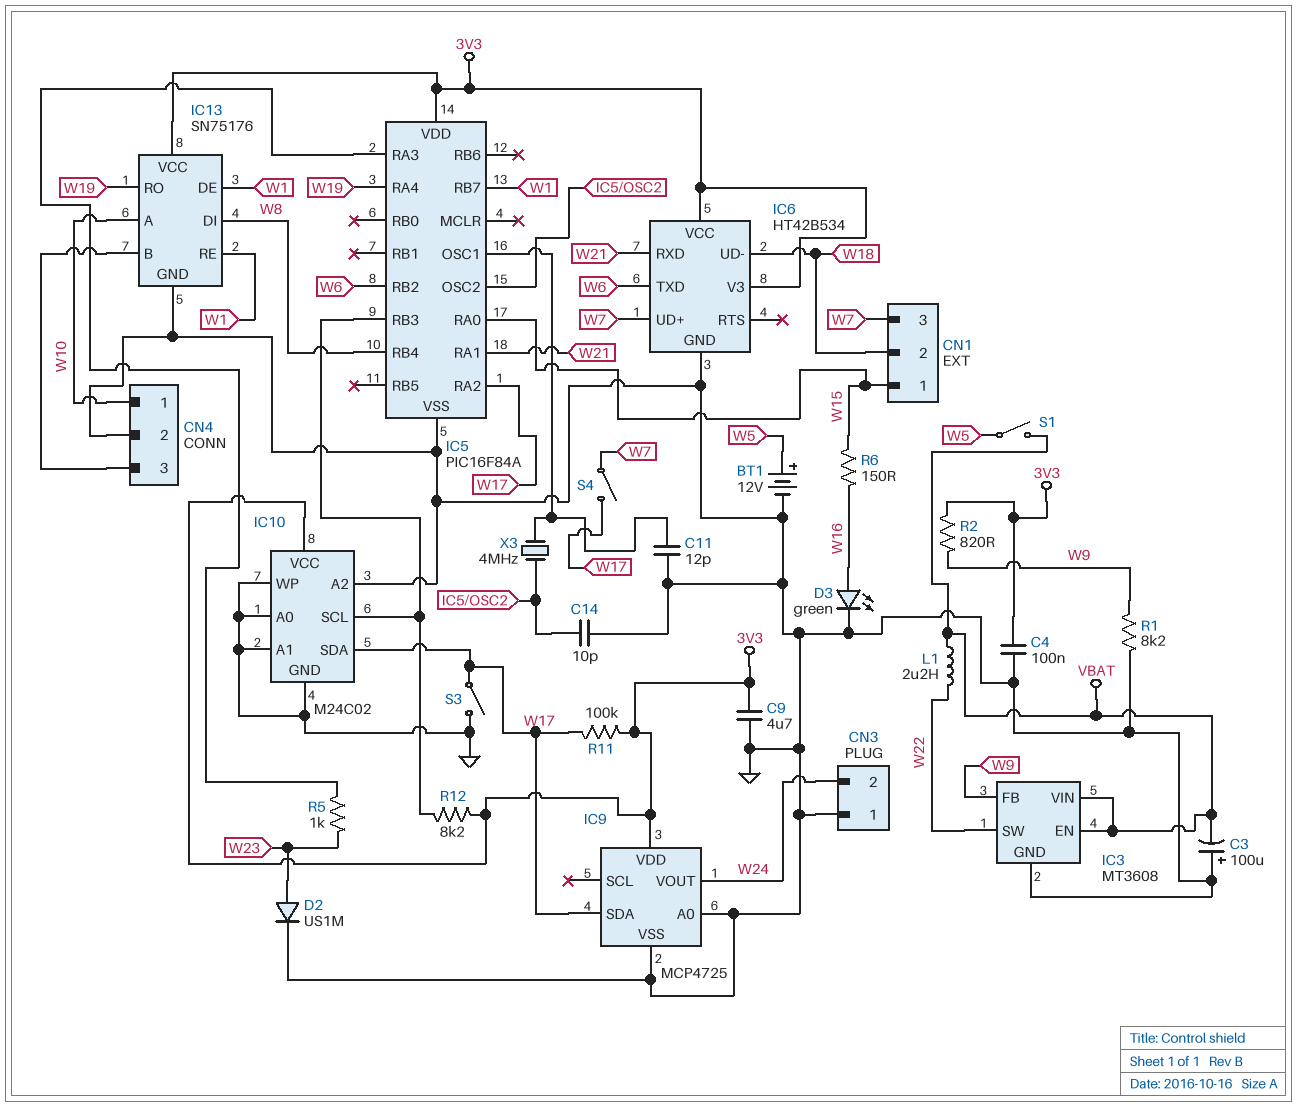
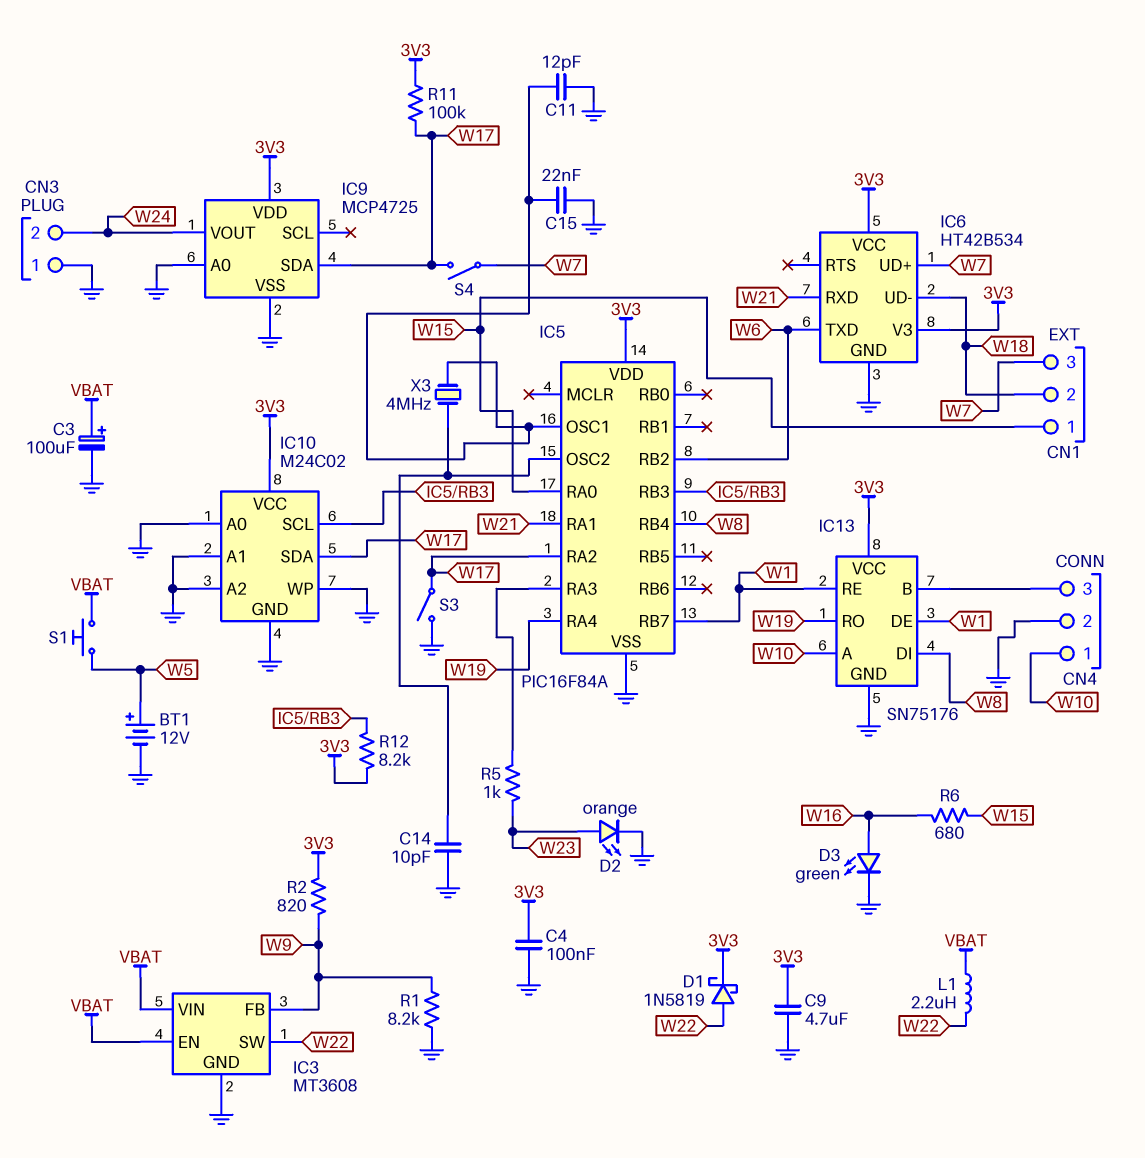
C3: 100uF (plus GND, minus VBAT) -> 100uF (plus VBAT, minus GND)
C15: none -> 22nF (GND, IC5/OSC1)
D1: none -> schottky 1N5819 (A W22, K 3V3)
D2: diode US1M (A W23, K GND) -> LED orange (A W23, K GND)
R6: 150 (W15, W16) -> 680 (W15, W16)
S1: switch (VBAT, W5) -> button (VBAT, W5)

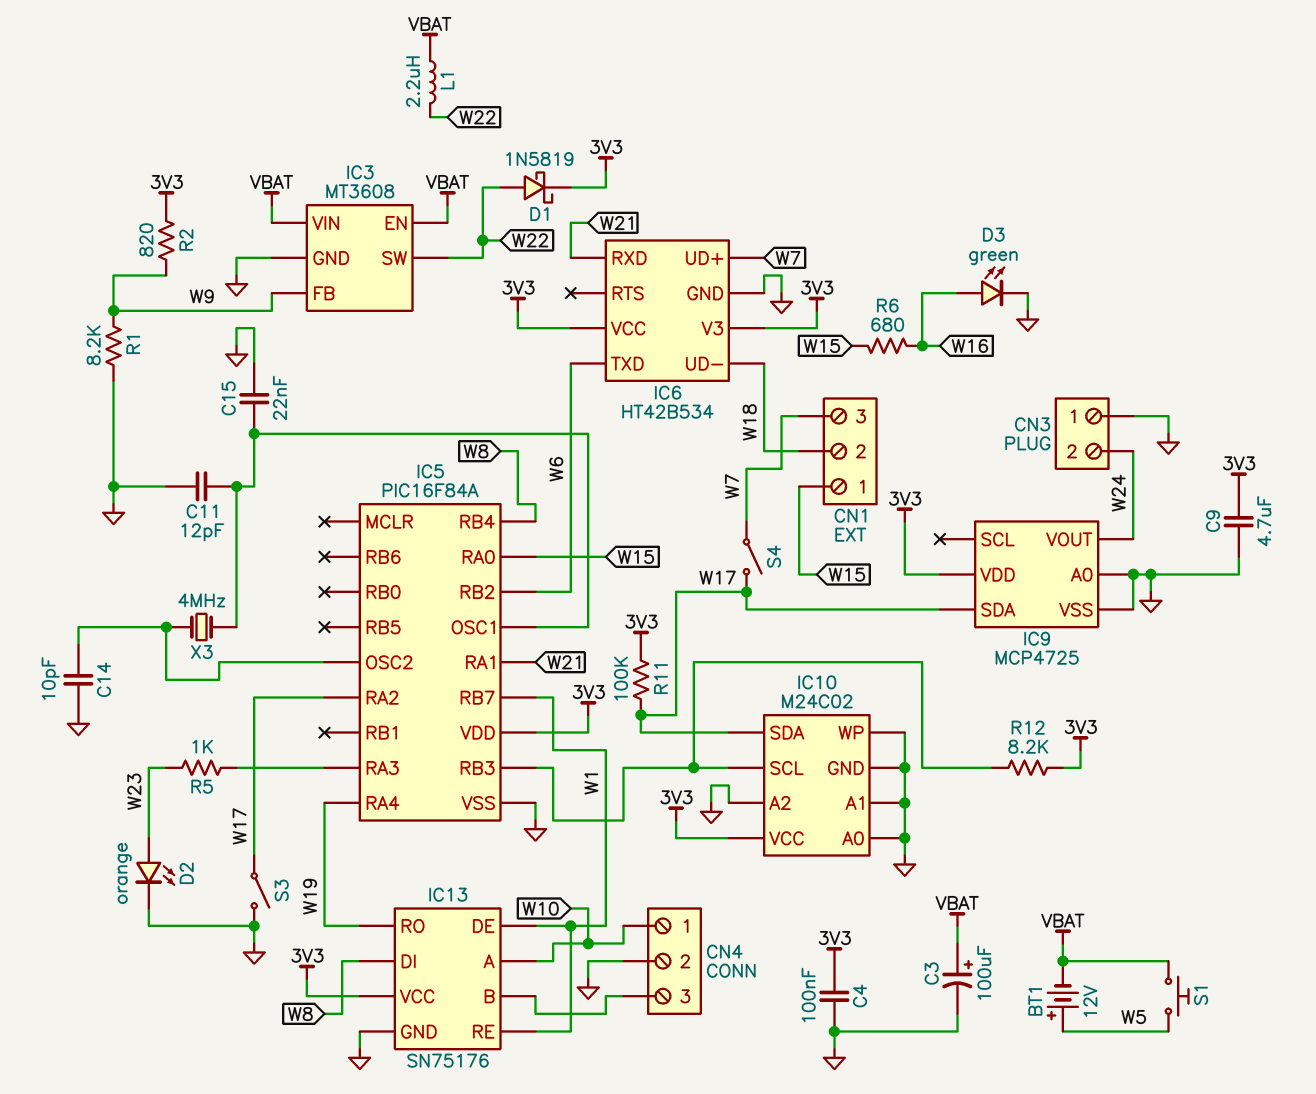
BT1: 12V (plus W5, minus GND) -> 12V (plus W5, minus VBAT)

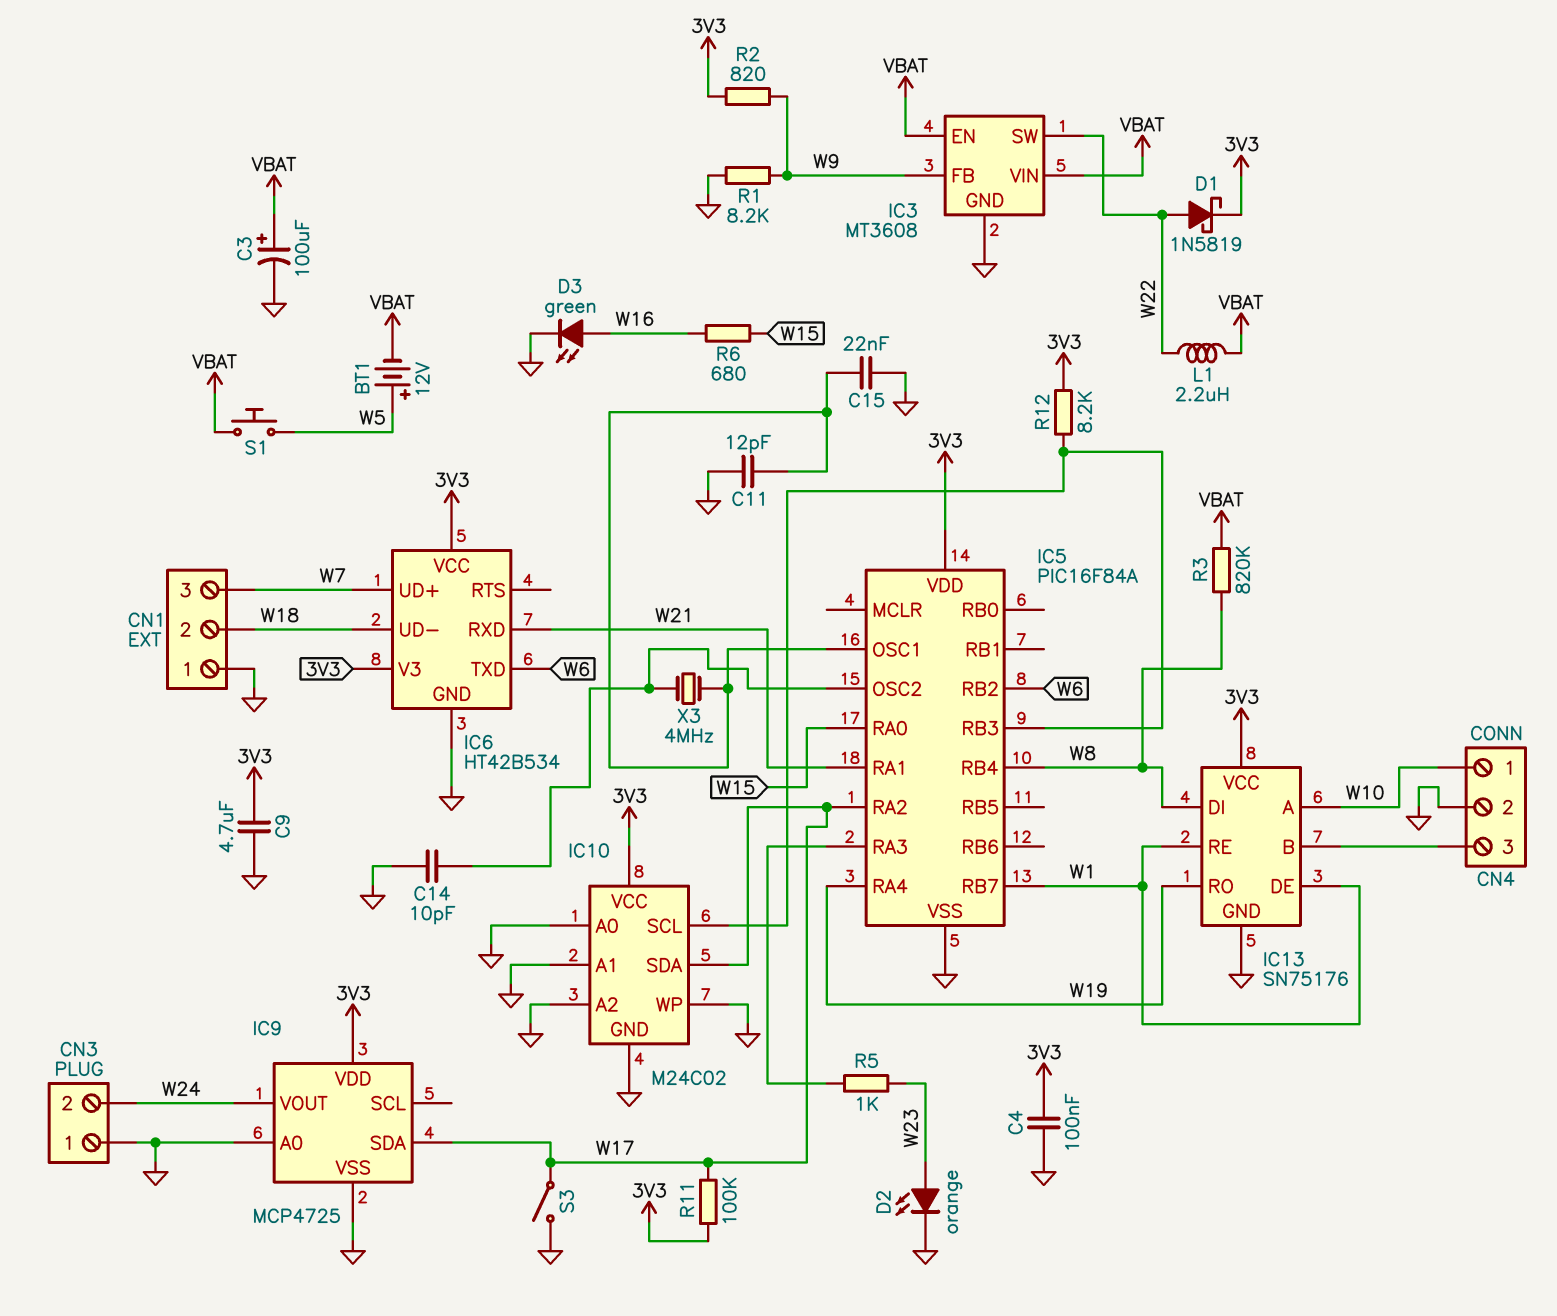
CN1 pin 1: W15 -> GND
R3: none -> 820k (VBAT, W8)
S4: switch (W7, W17) -> none

